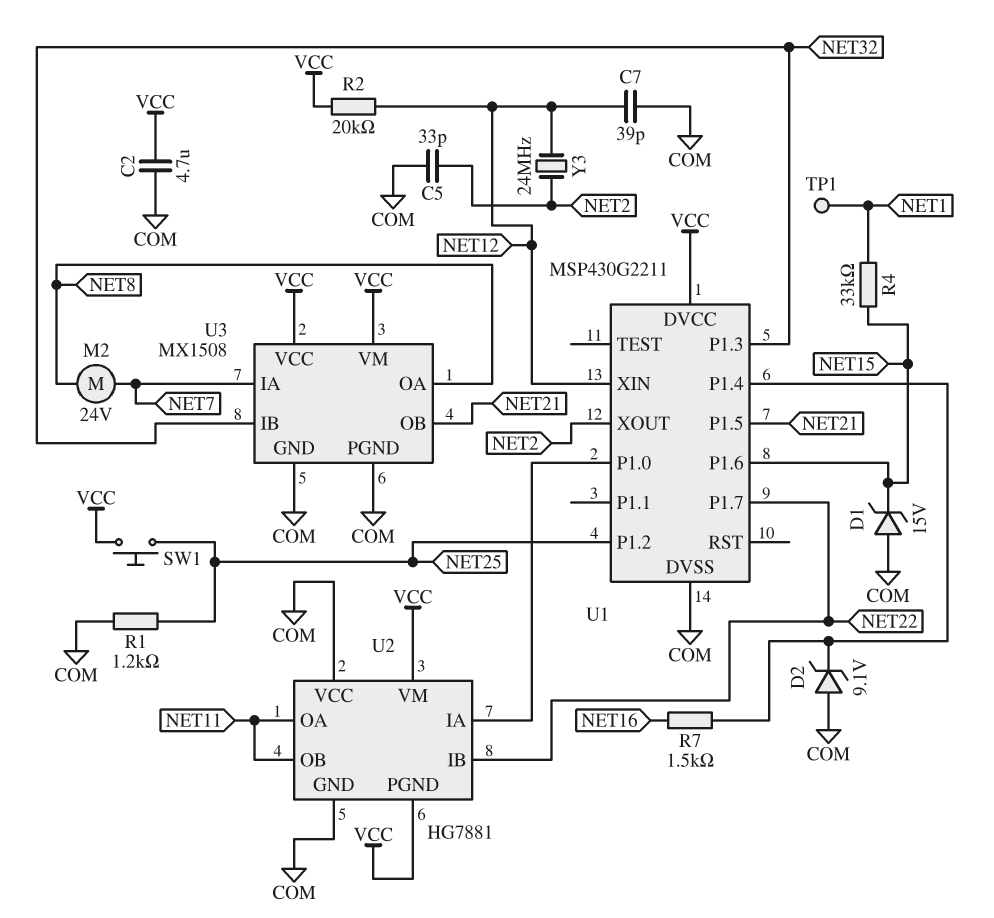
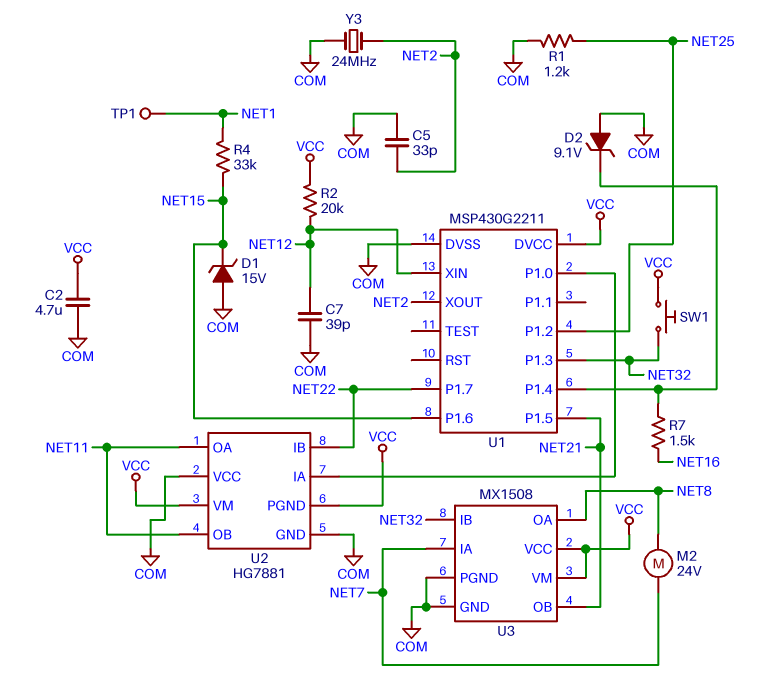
SW1: button (NET25, VCC) -> button (NET32, VCC)
Y3: 24MHz (NET2, NET12) -> 24MHz (COM, NET2)

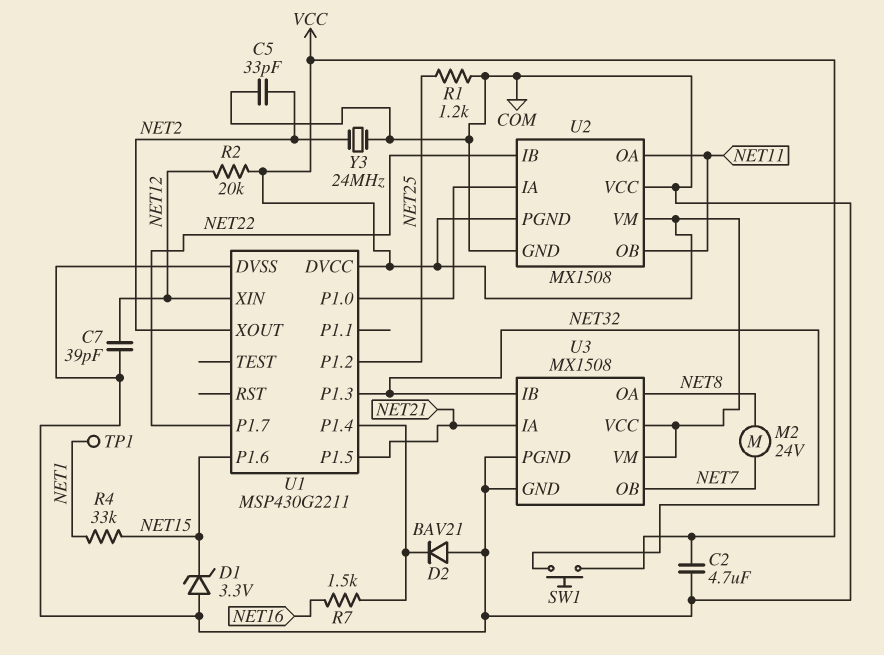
D1: zener 15V (A COM, K NET15) -> zener 3.3V (A COM, K NET15)
D2: zener 9.1V (A COM, K U1/P1.4) -> diode BAV21 (A COM, K U1/P1.4)
U2: HG7881 -> MX1508
U3 pin IA: NET7 -> NET21
U3 pin OB: NET21 -> NET7

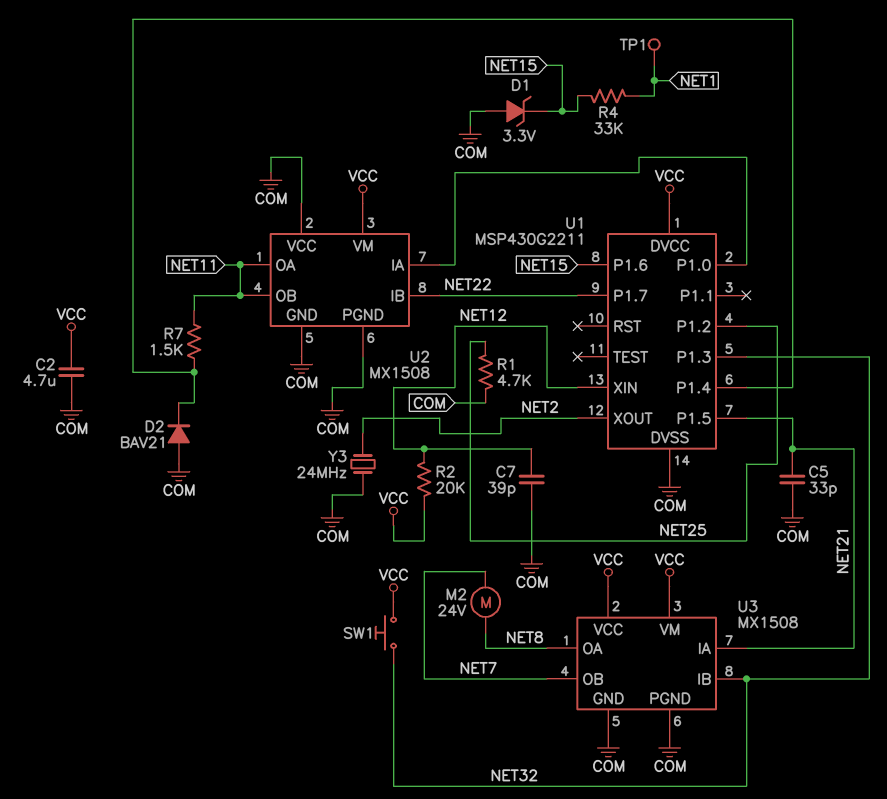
C5: 33pF (COM, NET2) -> 33pF (COM, NET21)
R1: 1.2k (COM, NET25) -> 4.7k (COM, NET25)
R7: 1.5k (NET16, U1/P1.4) -> 1.5k (NET11, U1/P1.4)
U2 pin PGND: VCC -> COM

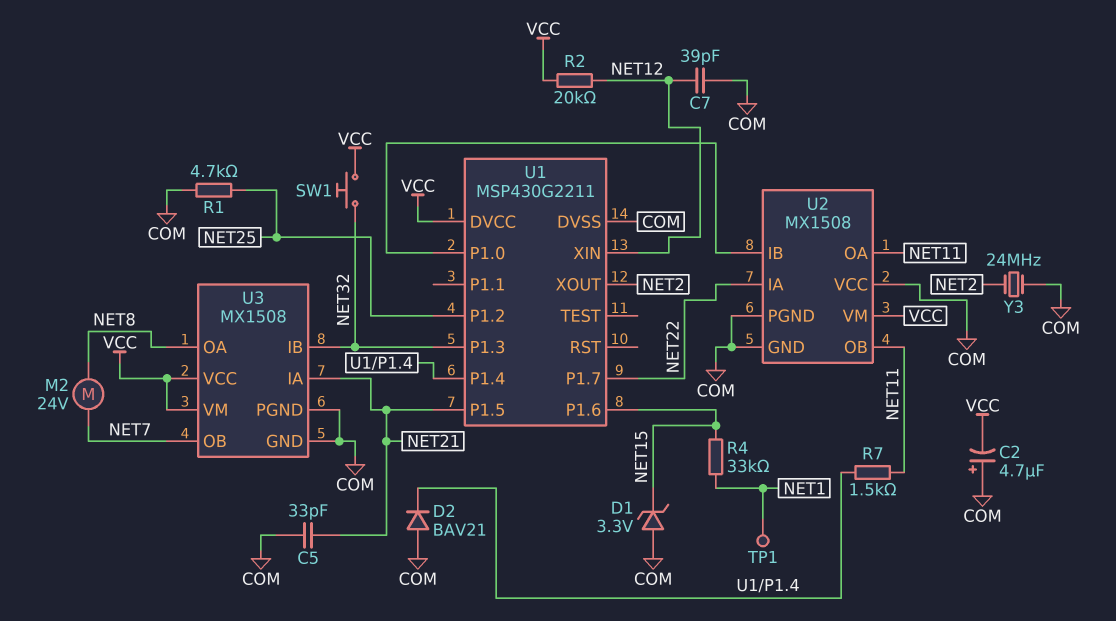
C2: 4.7uF (COM, VCC) -> 4.7uF (plus COM, minus VCC)
U2 pin IA: U1/P1.0 -> NET22
U2 pin IB: NET22 -> U1/P1.0

